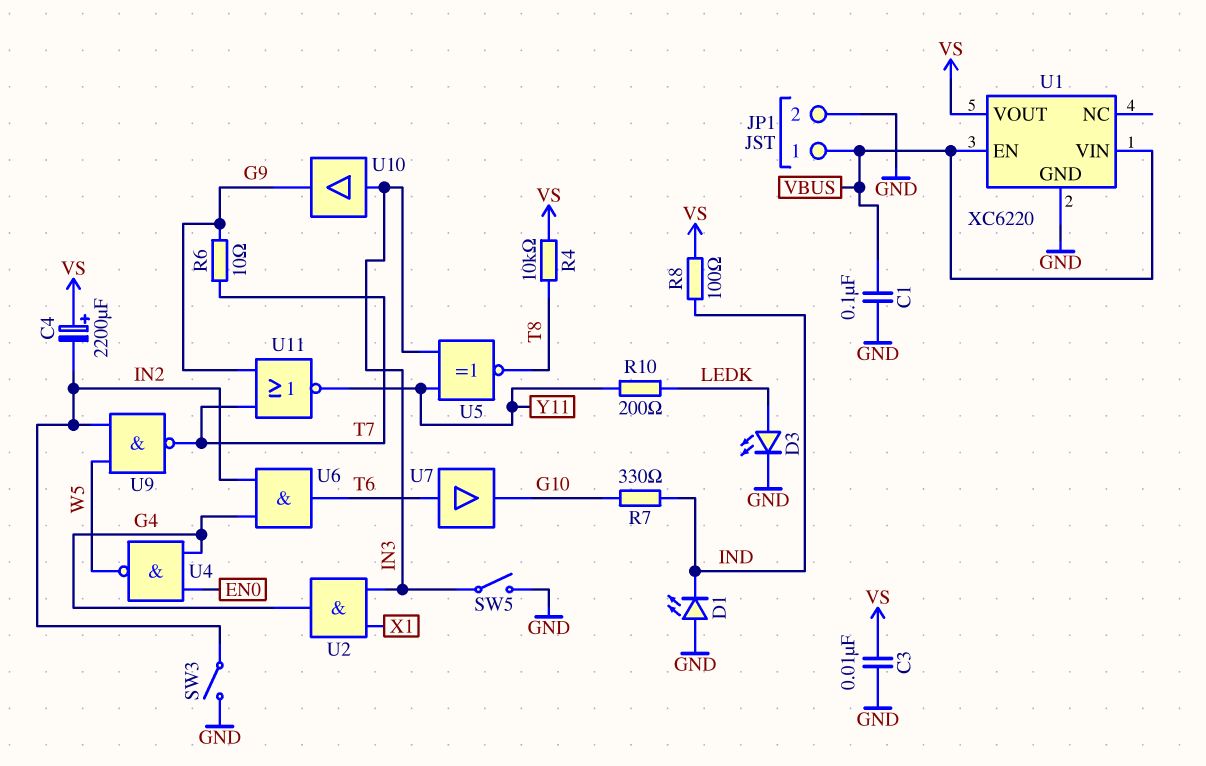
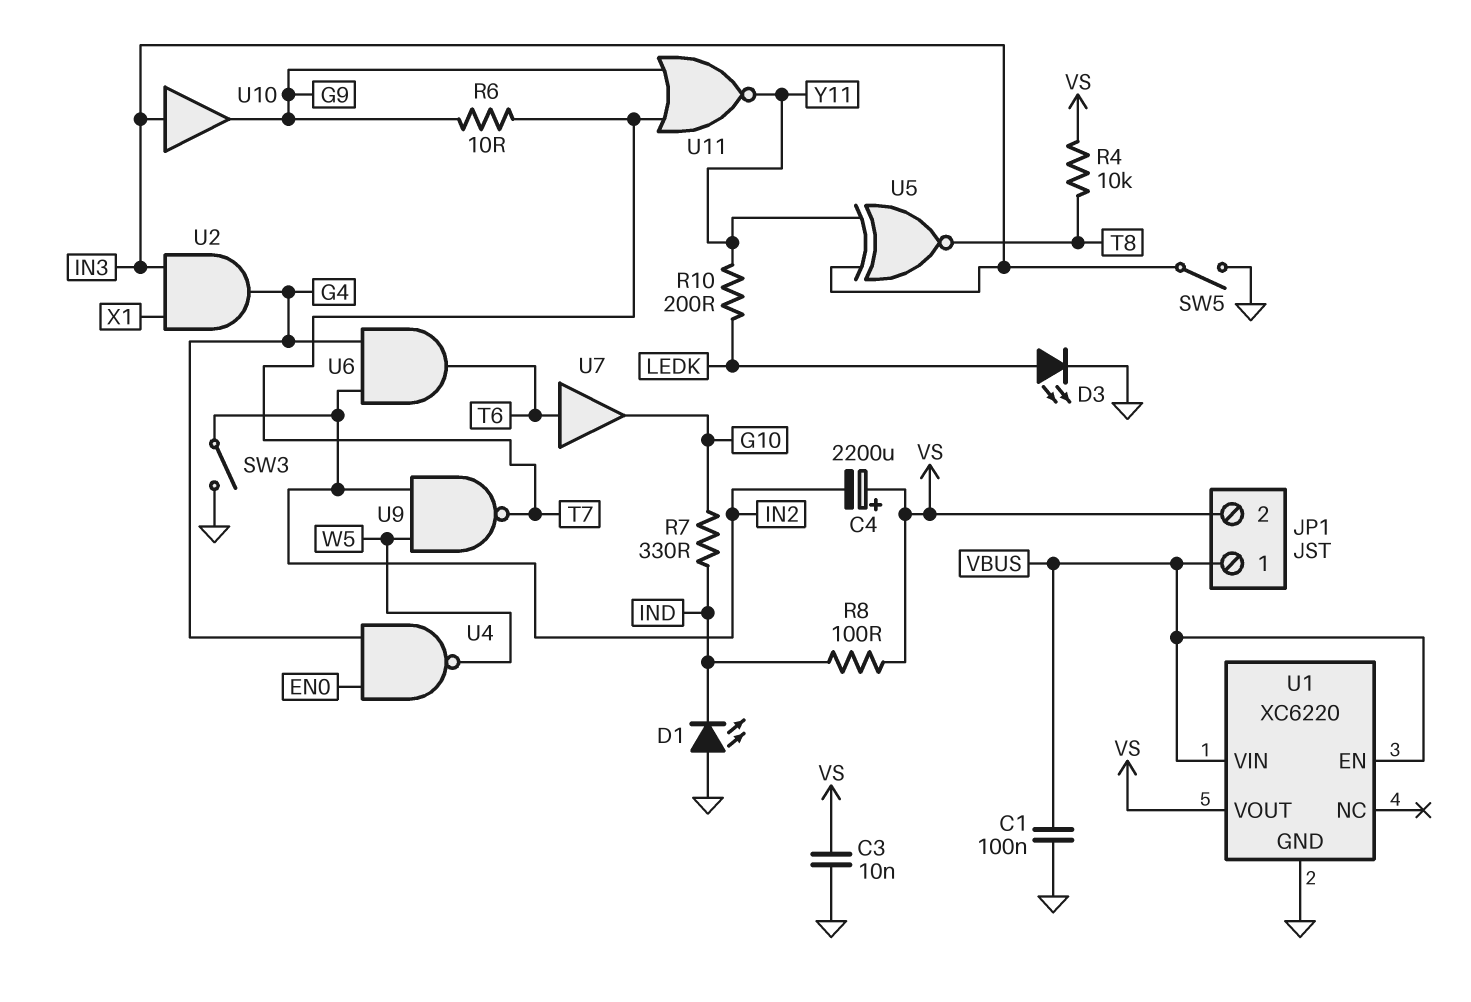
JP1 pin 2: GND -> VS

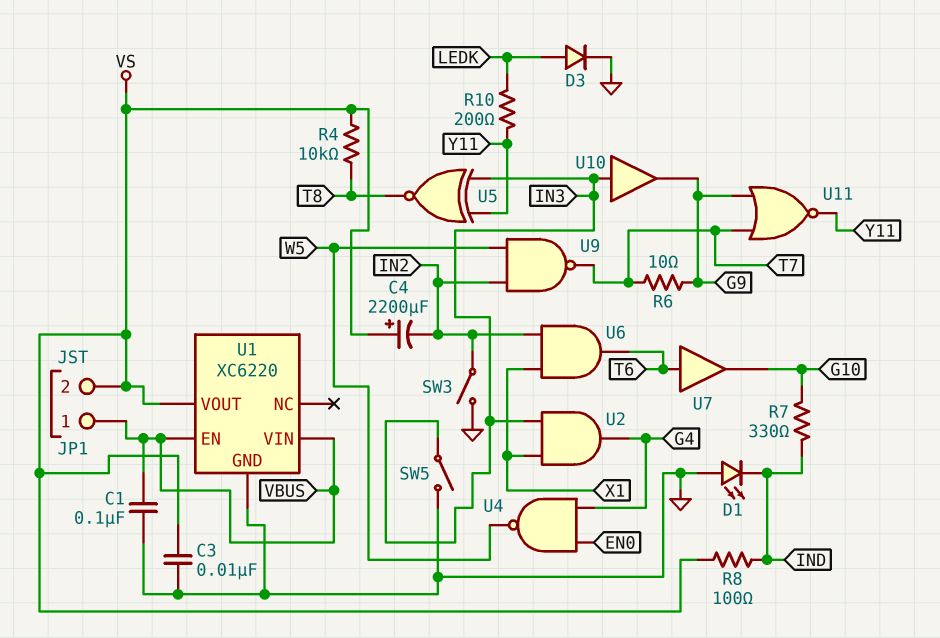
D3: LED (A LEDK, K GND) -> diode (A LEDK, K GND)
U6: AND (in G4, in IN2, out T6) -> AND (in IN2, in X1, out T6)

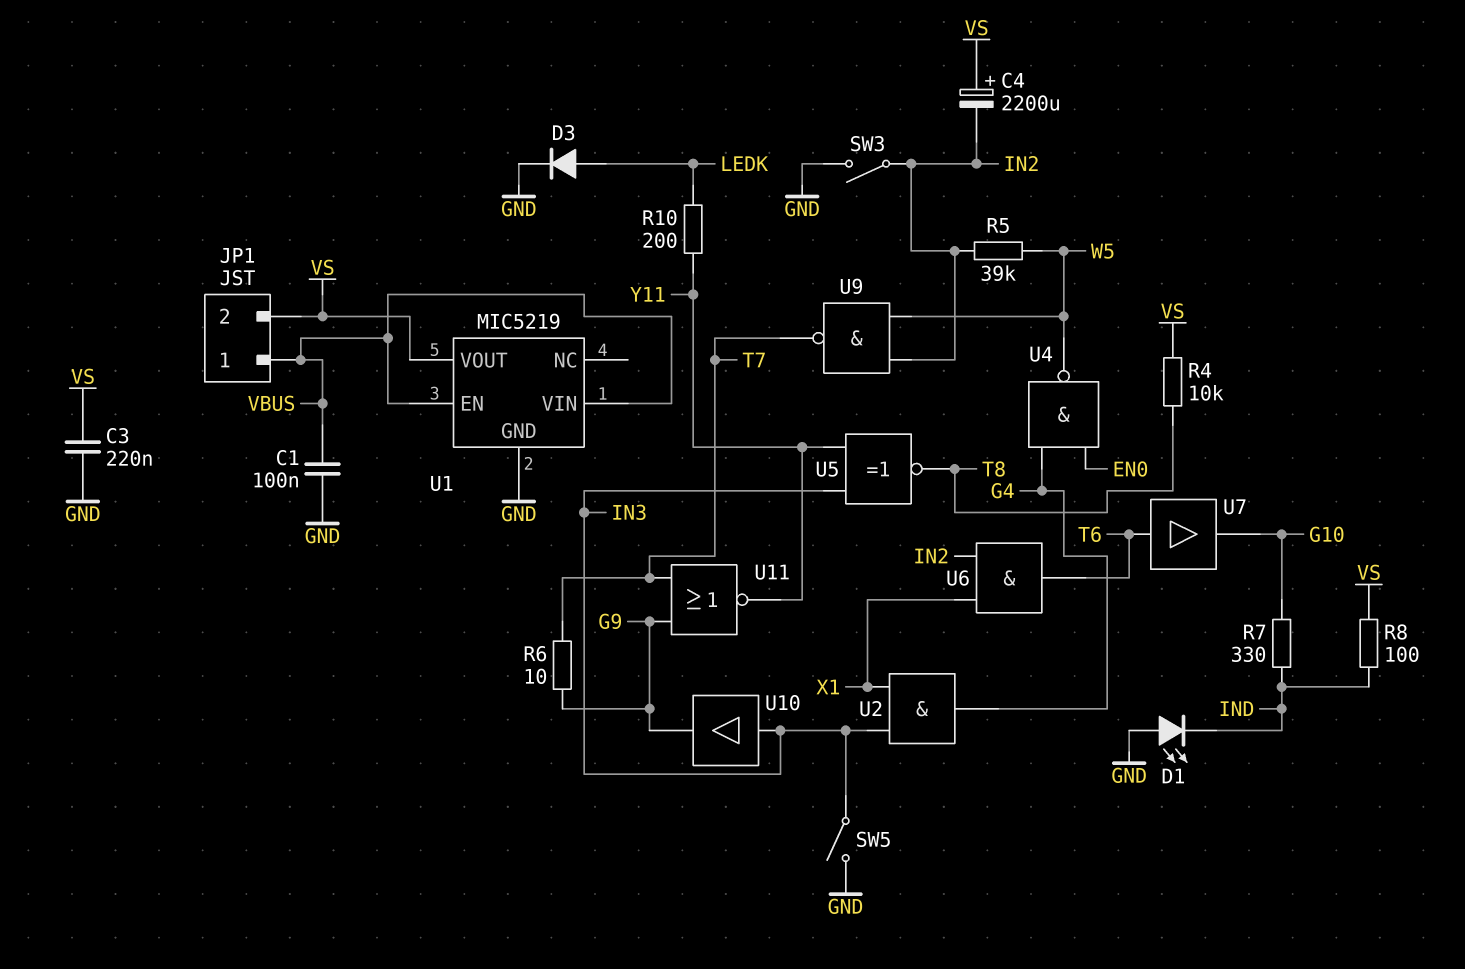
C3: 10nF (GND, VS) -> 220nF (GND, VS)
R5: none -> 39k (IN2, W5)
U1: XC6220 -> MIC5219

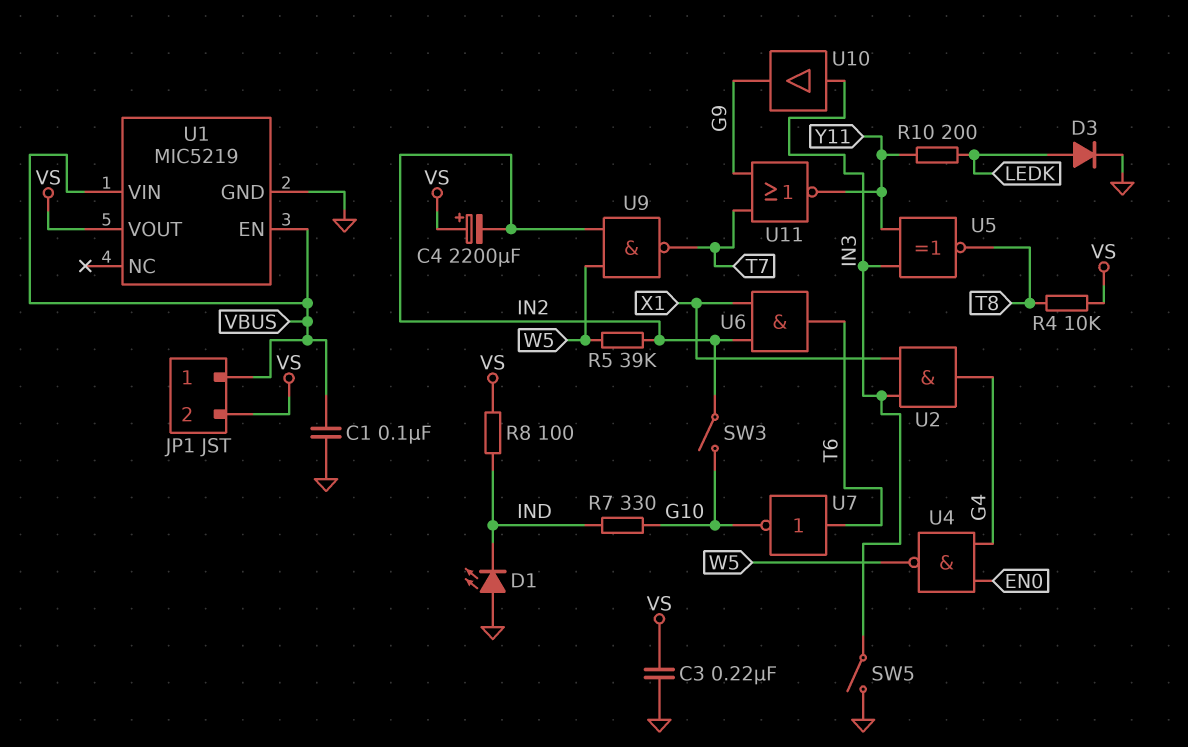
R6: 10 (G9, T7) -> none
SW3: switch (GND, IN2) -> switch (G10, IN2)
U7: buffer (in T6, out G10) -> NOT (in T6, out G10)

